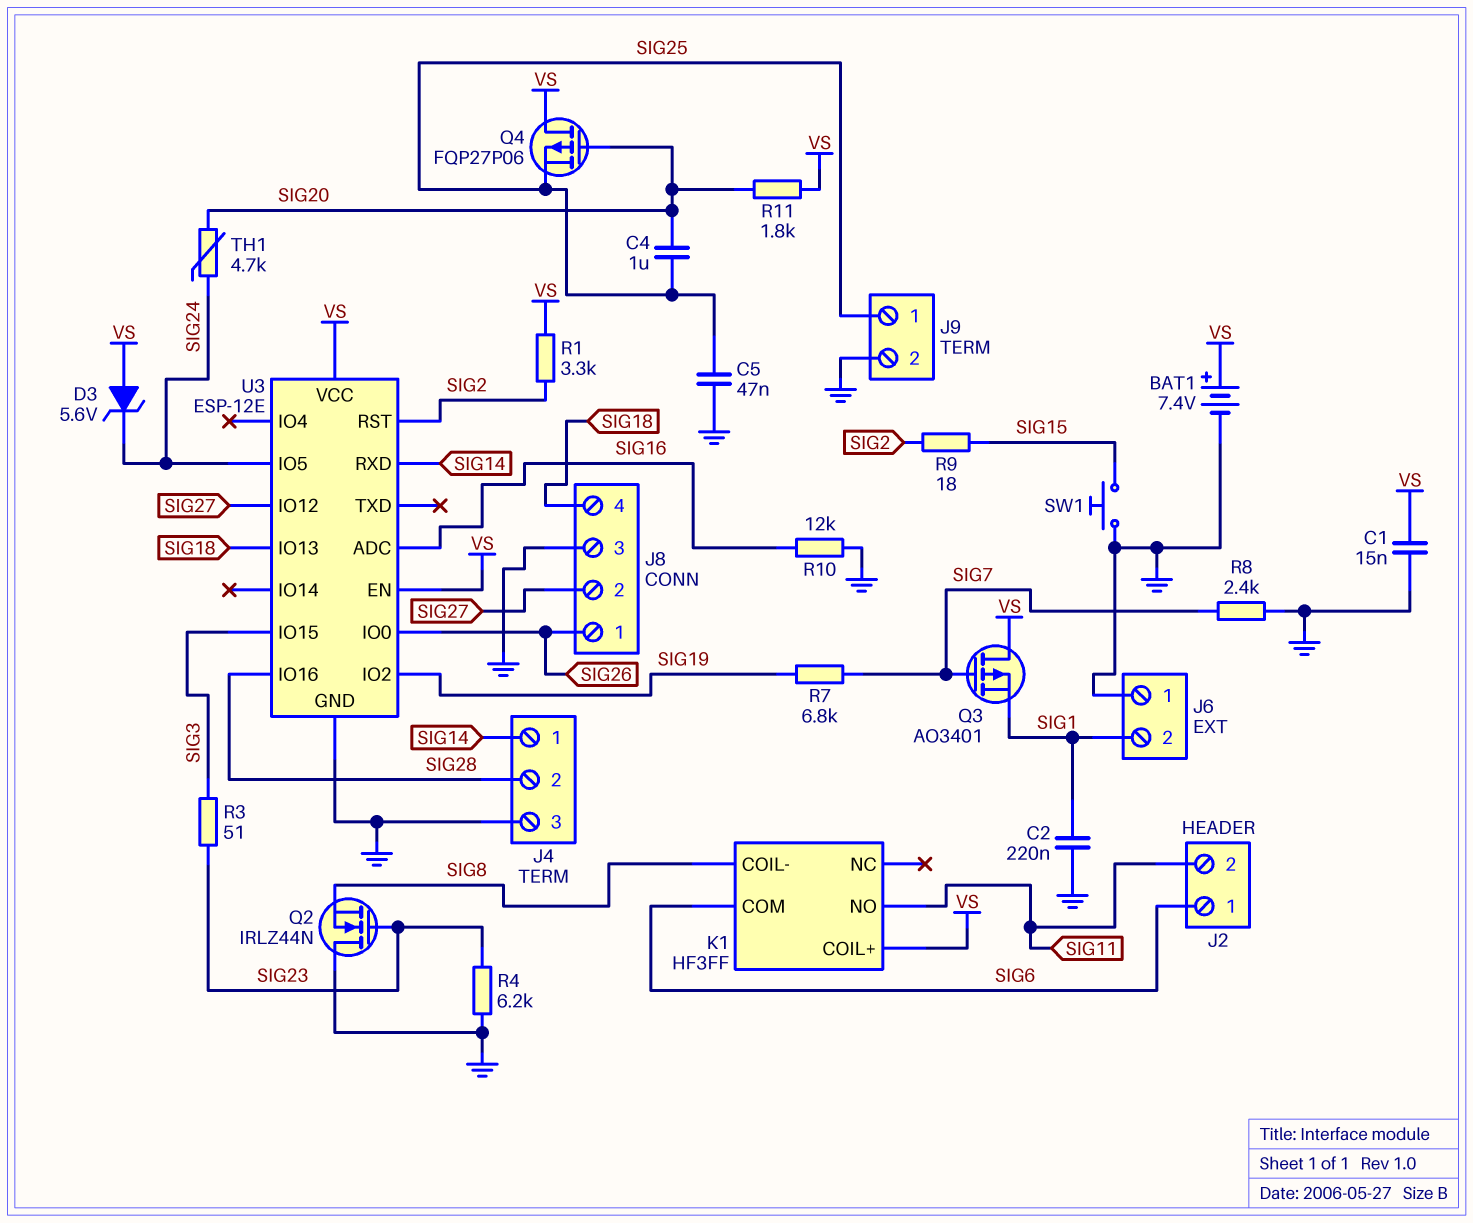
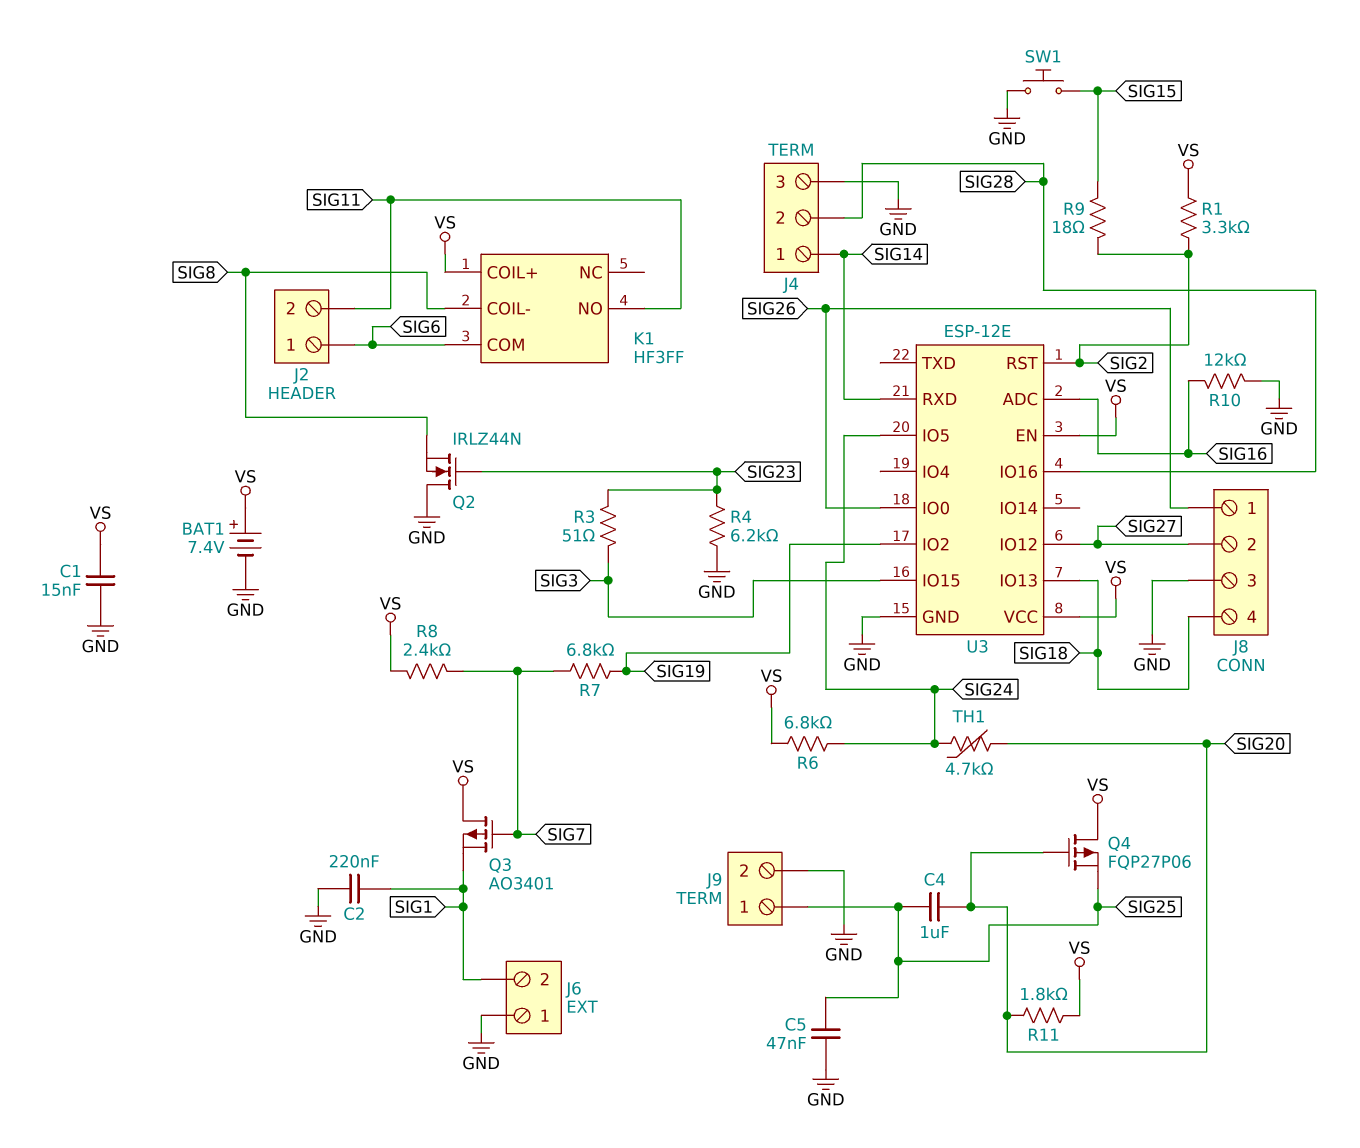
D3: zener 5.6V (A VS, K SIG24) -> none
R6: none -> 6.8k (SIG24, VS)
R8: 2.4k (GND, SIG7) -> 2.4k (SIG7, VS)

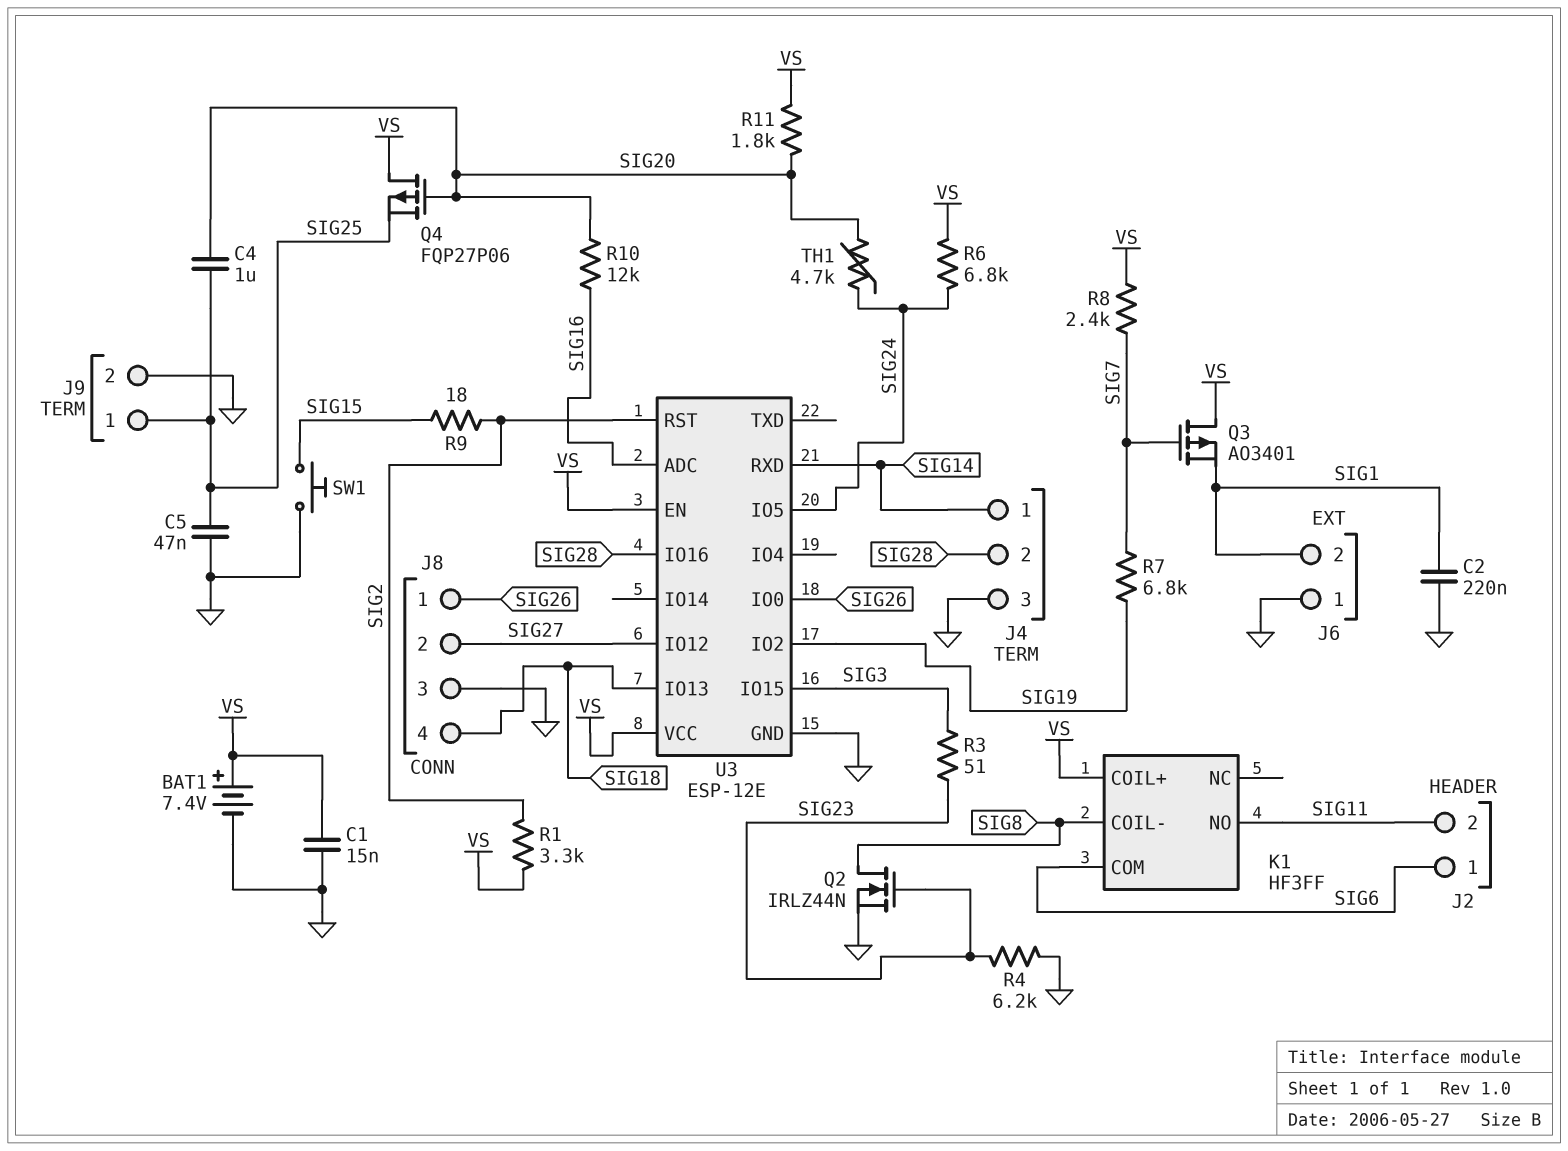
Q2: NMOS IRLZ44N (G SIG23, D GND, S SIG8) -> NMOS IRLZ44N (G SIG23, D SIG8, S GND)
R10: 12k (GND, SIG16) -> 12k (SIG16, SIG20)

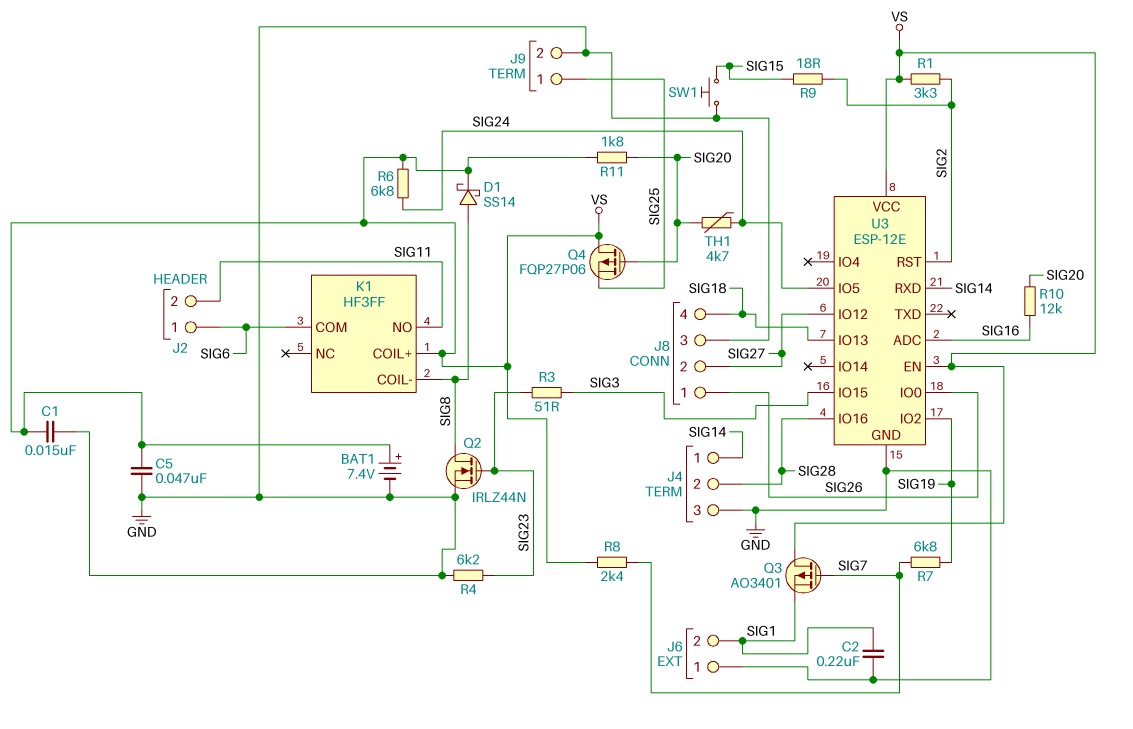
C4: 1uF (SIG20, SIG25) -> none
C5: 47nF (GND, SIG25) -> 47nF (GND, VS)
D1: none -> schottky SS14 (A SIG8, K VS)

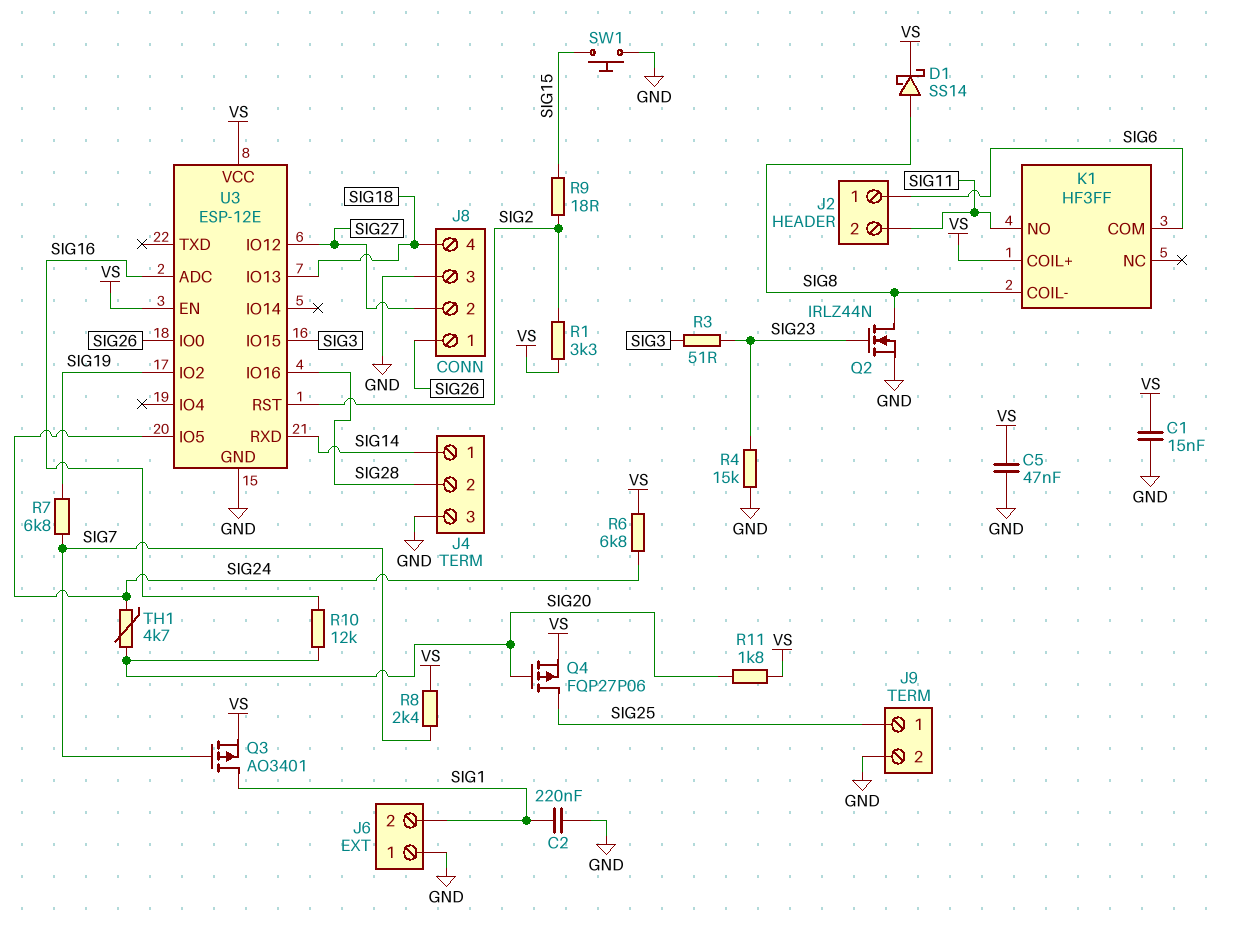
BAT1: 7.4V (plus VS, minus GND) -> none
Q3: PMOS AO3401 (G SIG7, D VS, S SIG1) -> PMOS AO3401 (G SIG7, D SIG1, S VS)
Q4: PMOS FQP27P06 (G SIG20, D VS, S SIG25) -> PMOS FQP27P06 (G SIG20, D SIG25, S VS)
R4: 6.2k (GND, SIG23) -> 15k (GND, SIG23)

